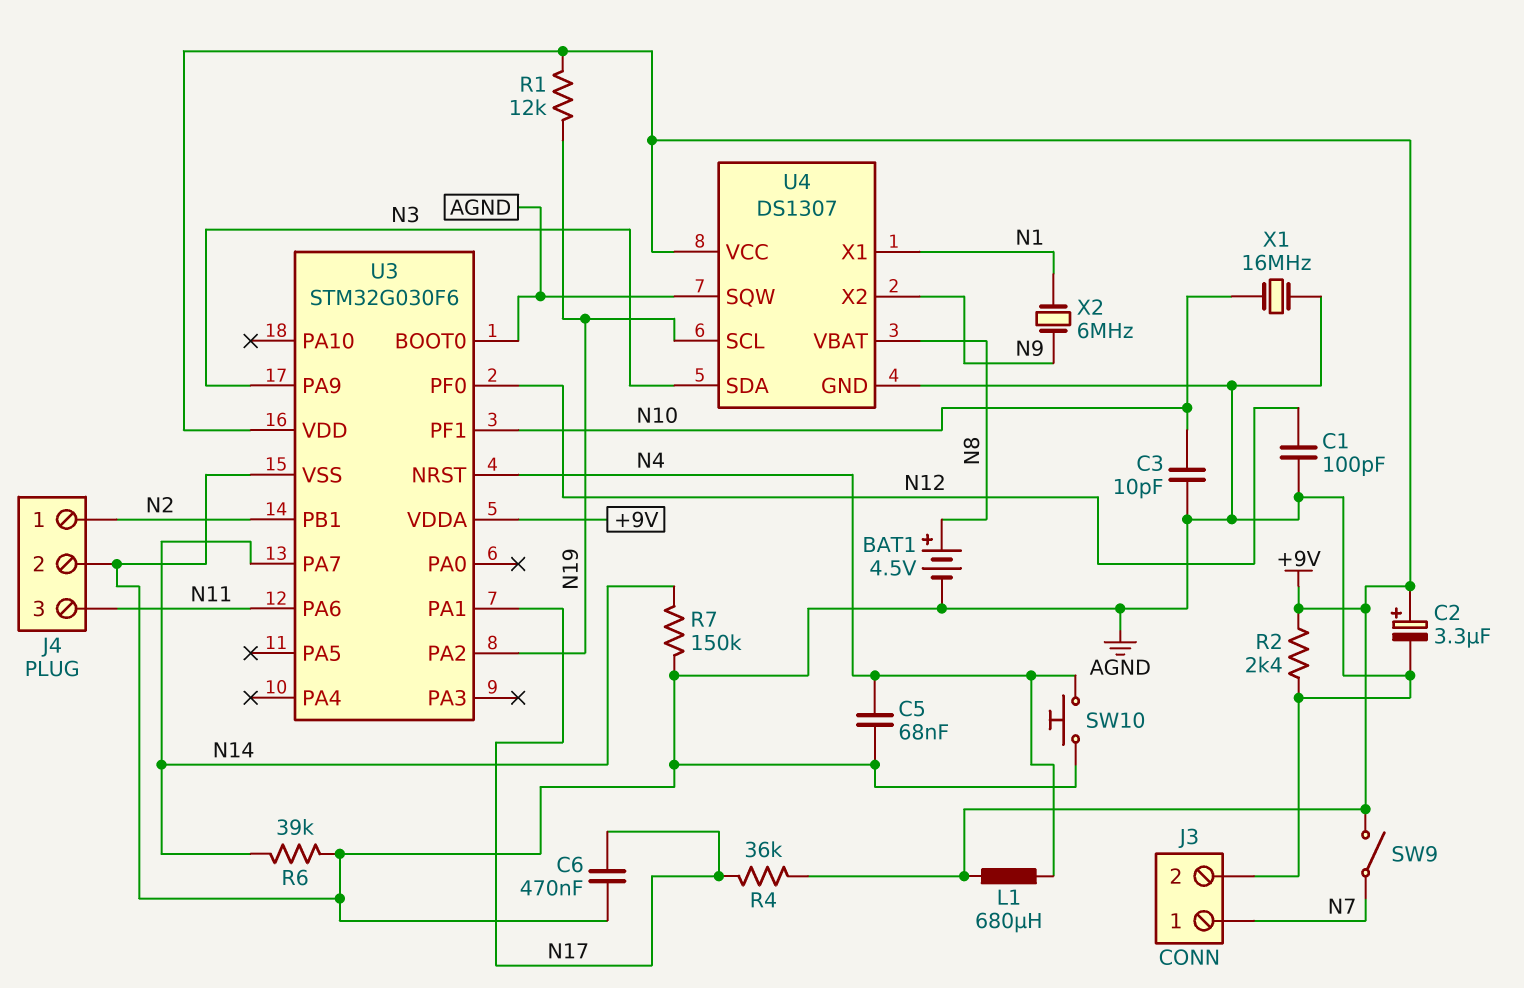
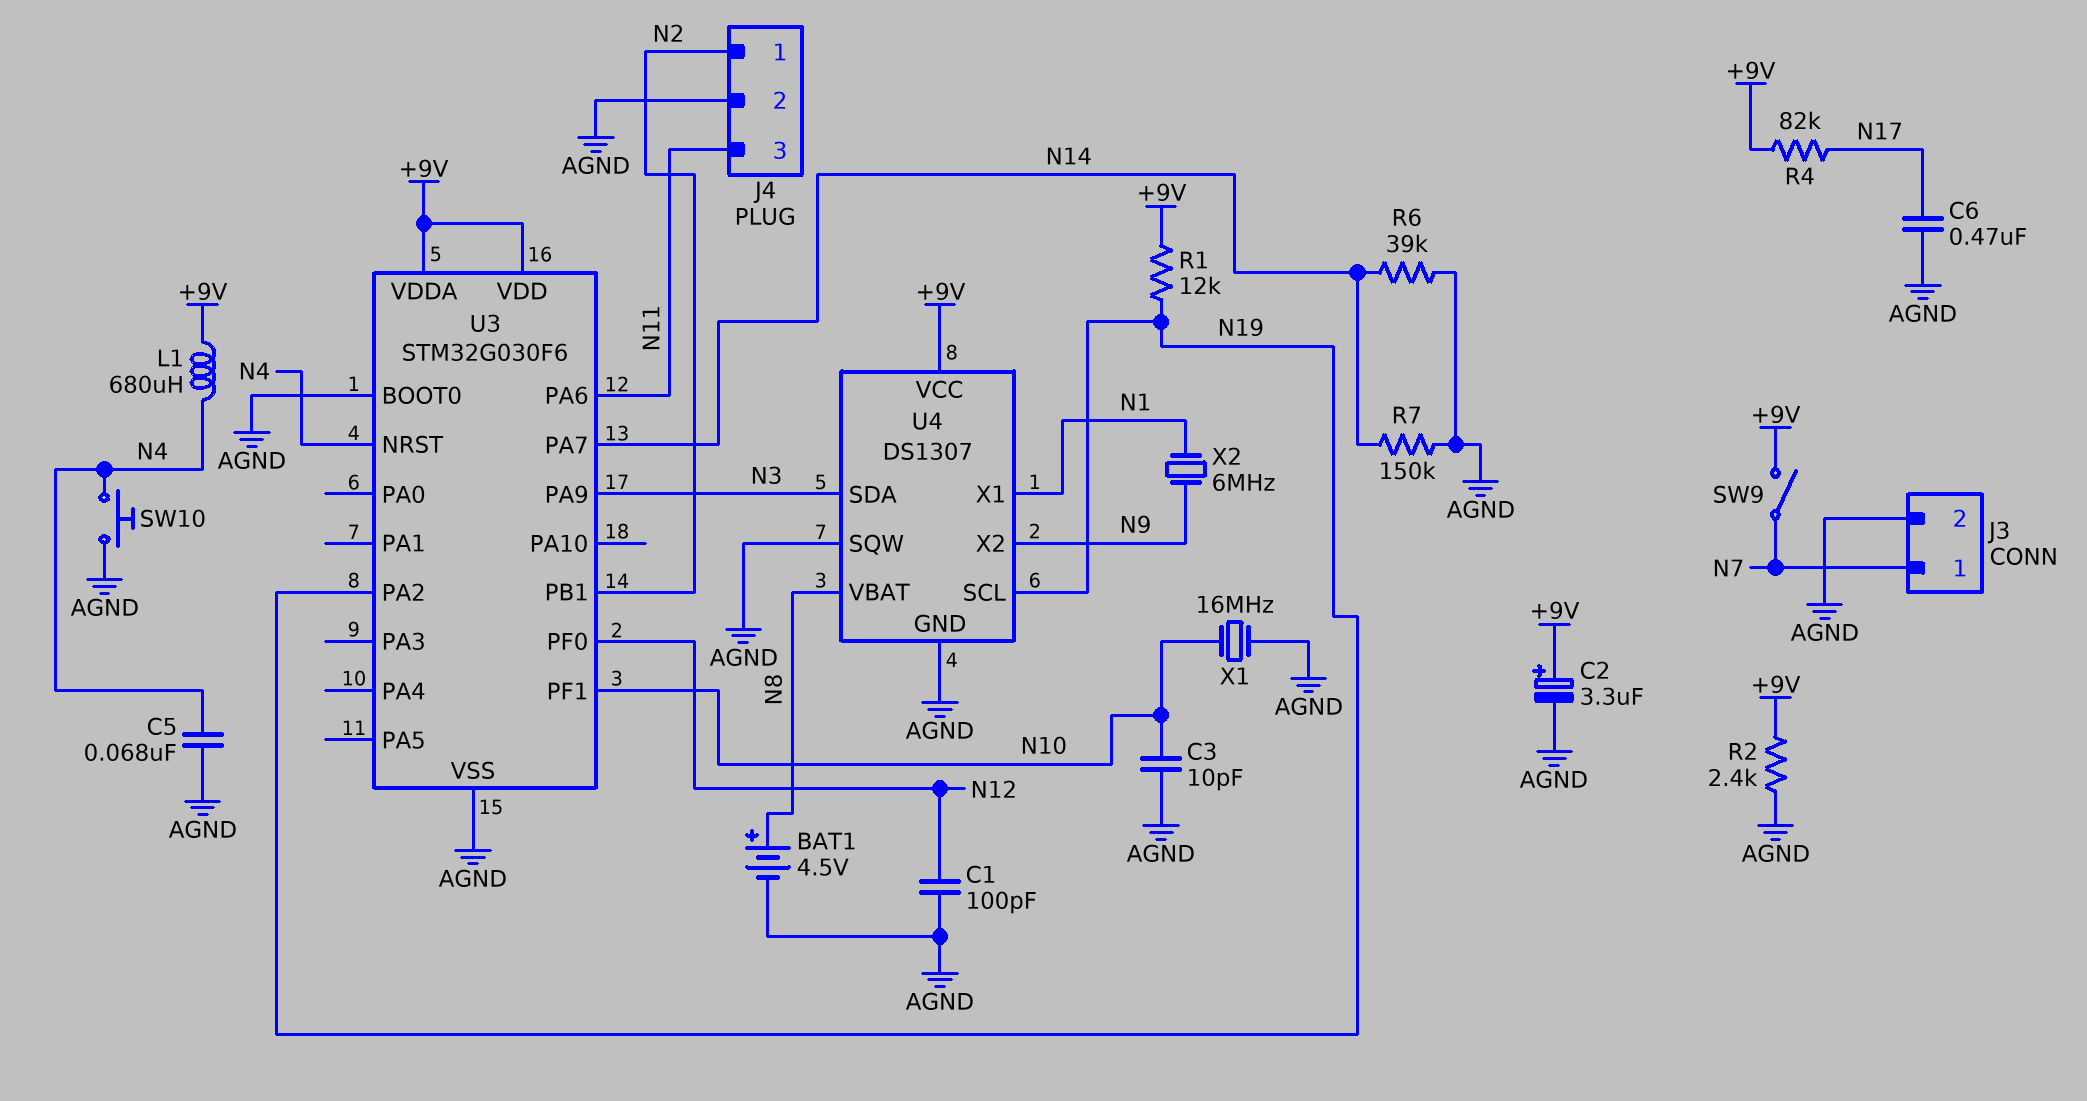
R4: 36k (+9V, N17) -> 82k (+9V, N17)
U3 pin PA1: N17 -> none

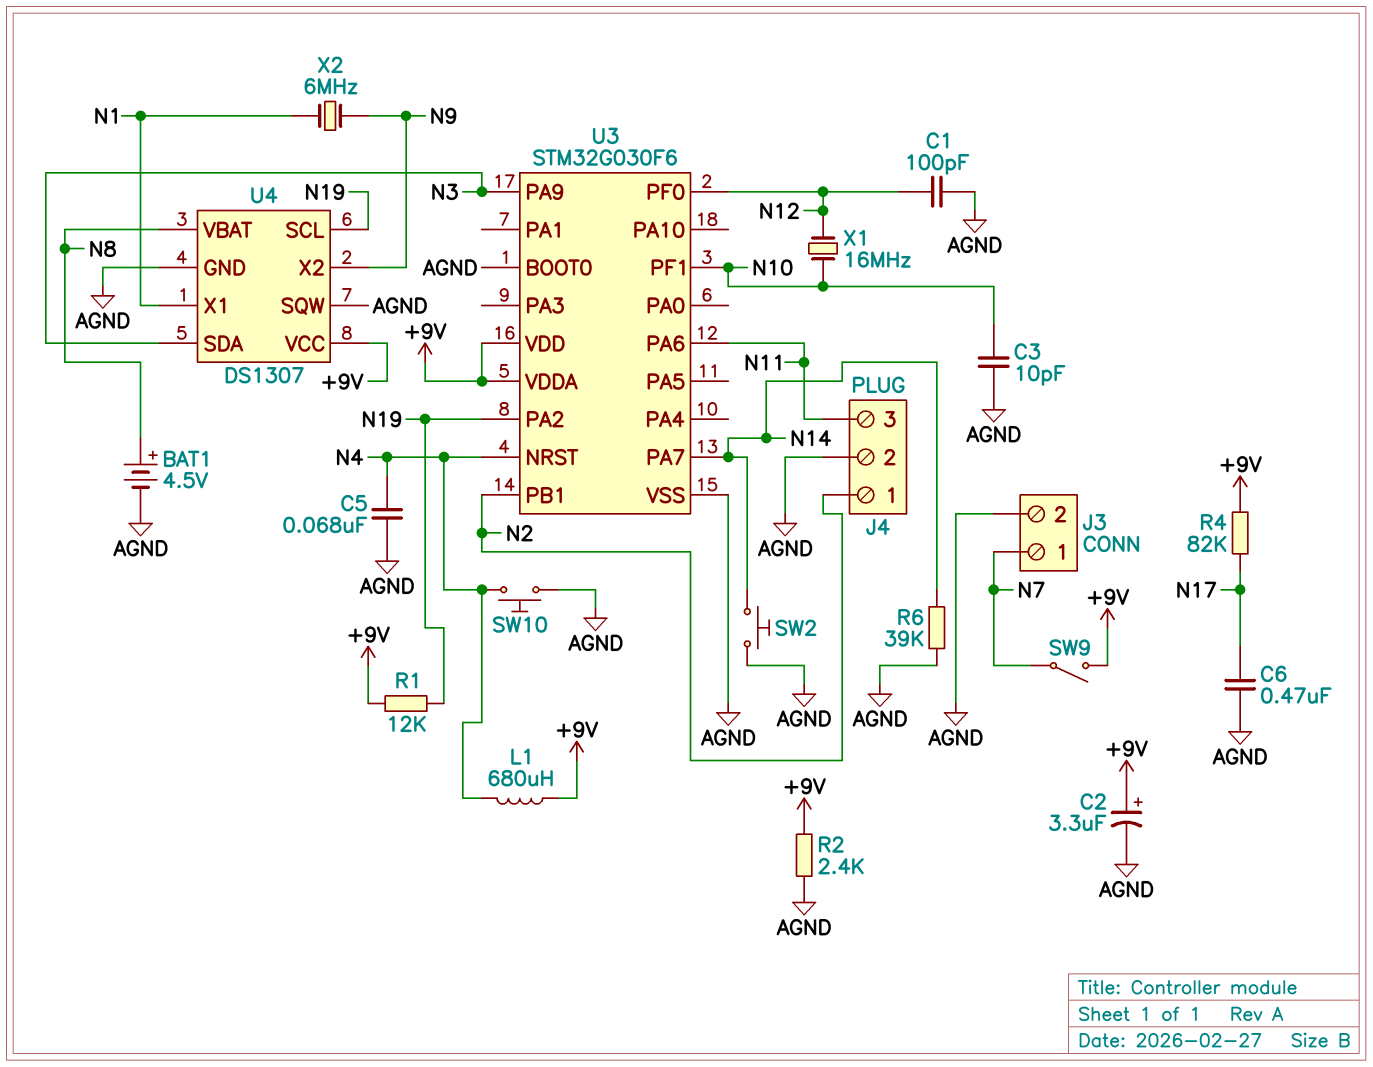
R7: 150k (AGND, N14) -> none
SW2: none -> button (AGND, N14)
X1: 16MHz (AGND, N10) -> 16MHz (N10, N12)

